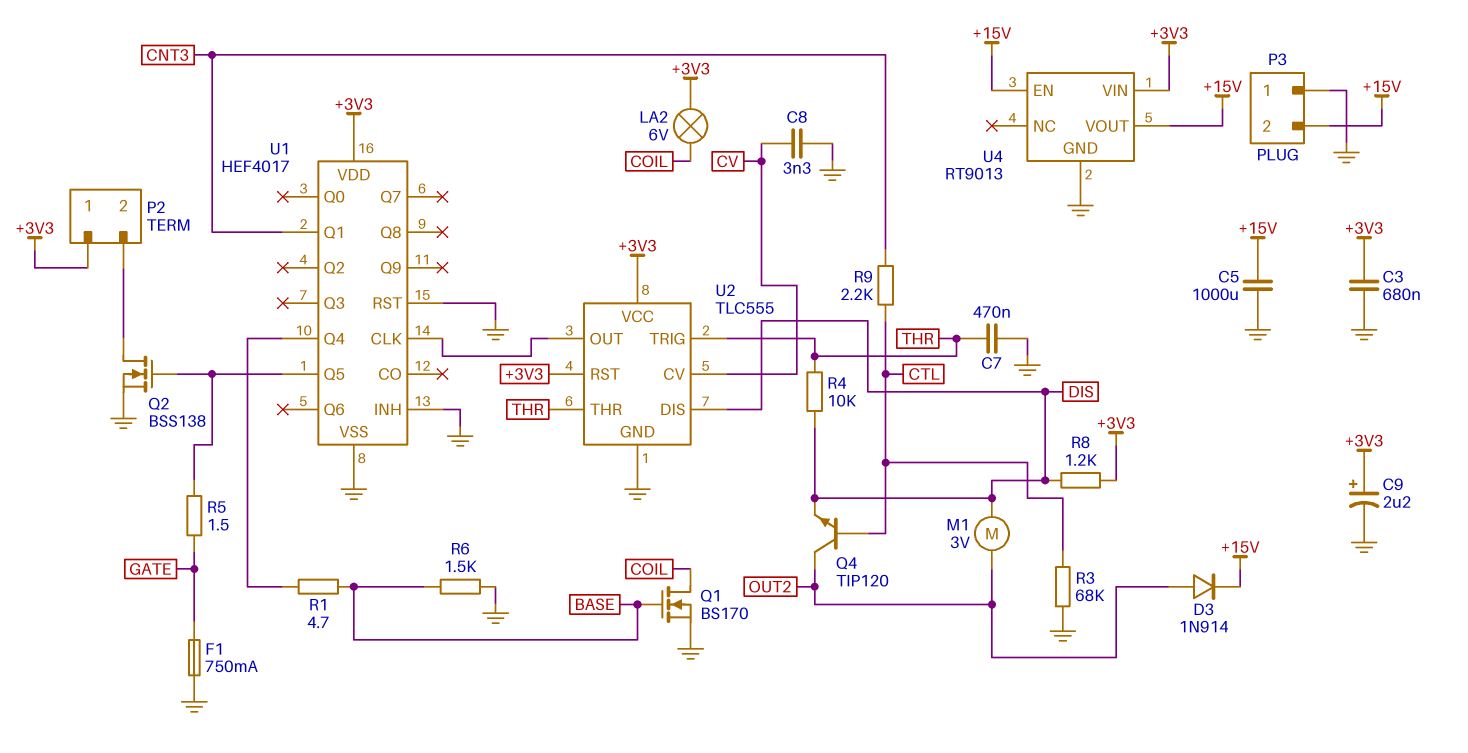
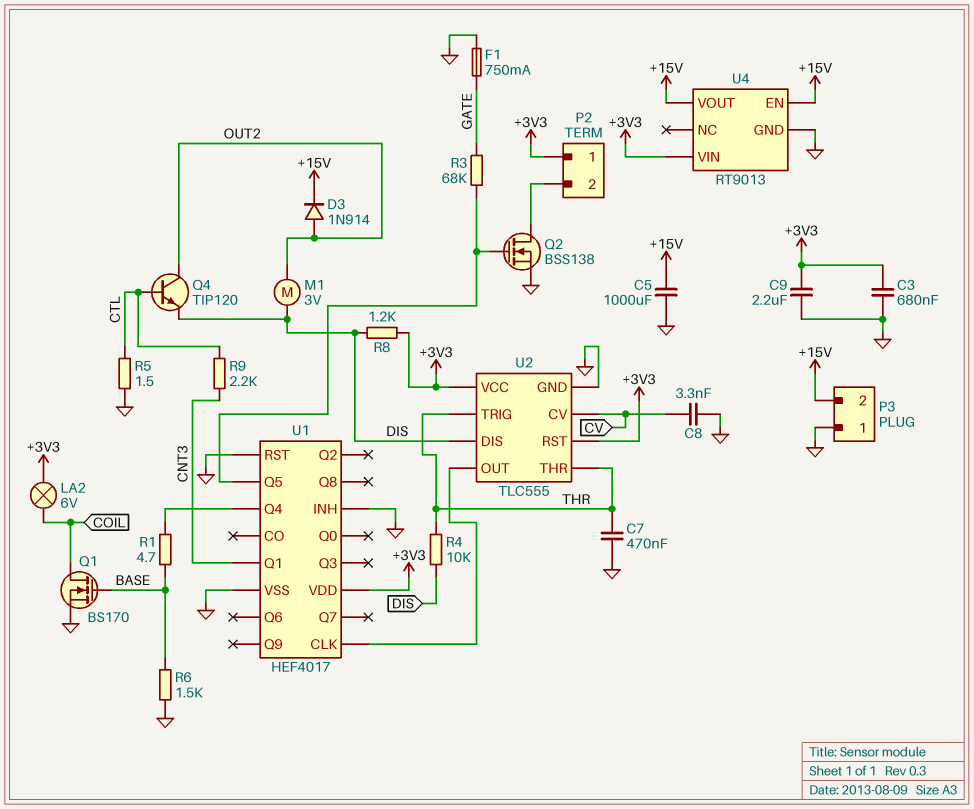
C9: 2.2uF (plus +3V3, minus GND) -> 2.2uF (+3V3, GND)
R3: 68k (CTL, GND) -> 68k (GATE, U1/Q5)
R5: 1.5 (GATE, U1/Q5) -> 1.5 (CTL, GND)

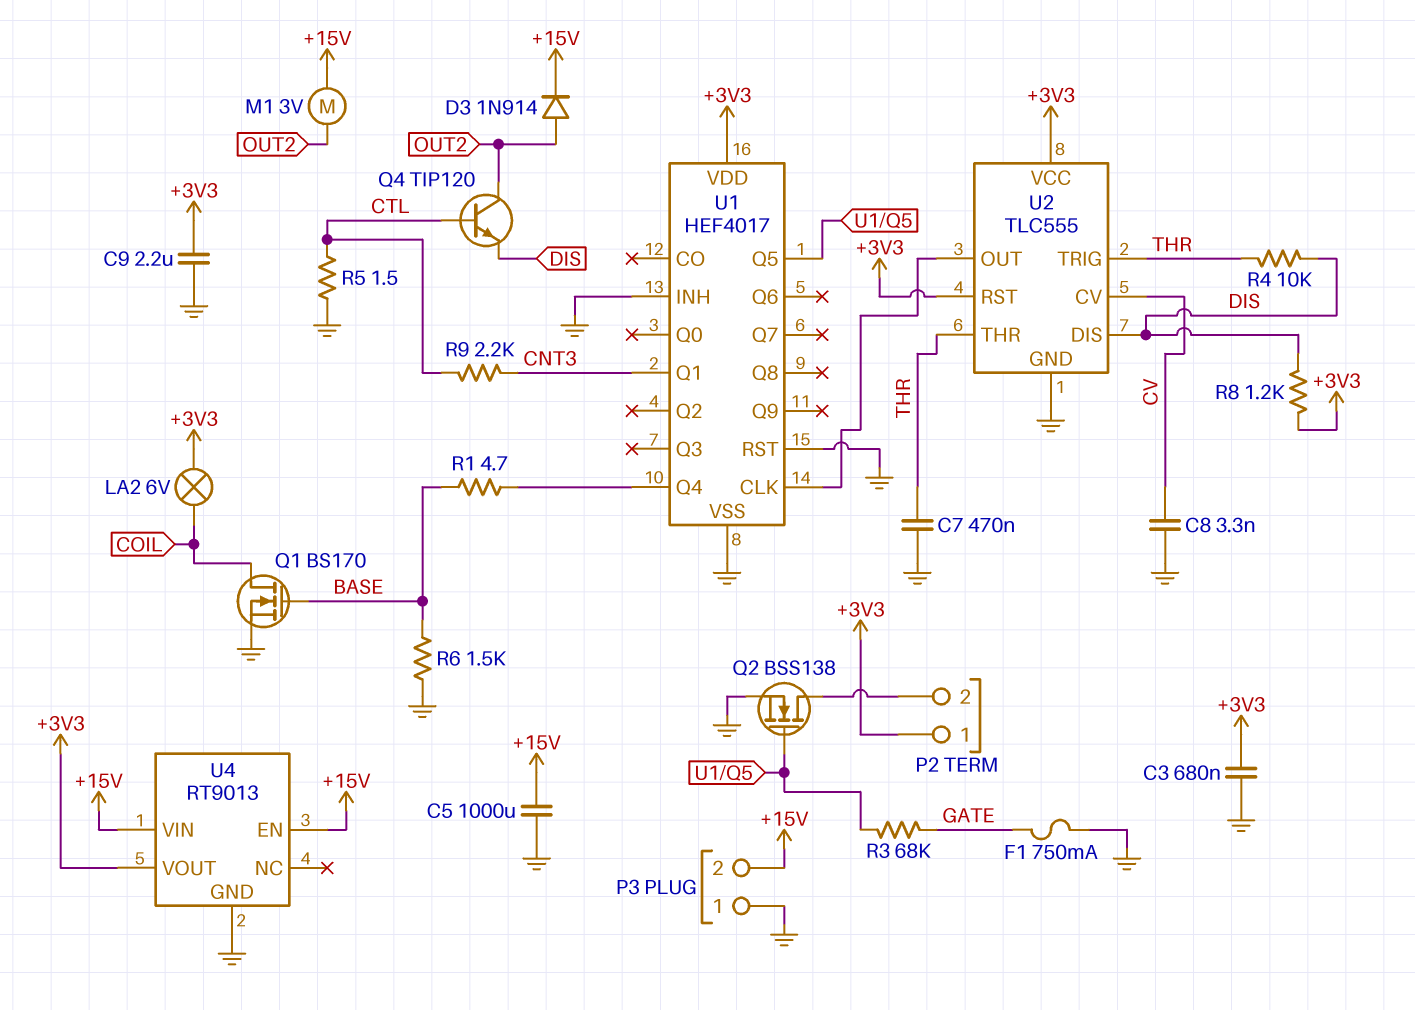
M1: motor 3V (DIS, OUT2) -> motor 3V (+15V, OUT2)
U4 pin VIN: +3V3 -> +15V
U4 pin VOUT: +15V -> +3V3

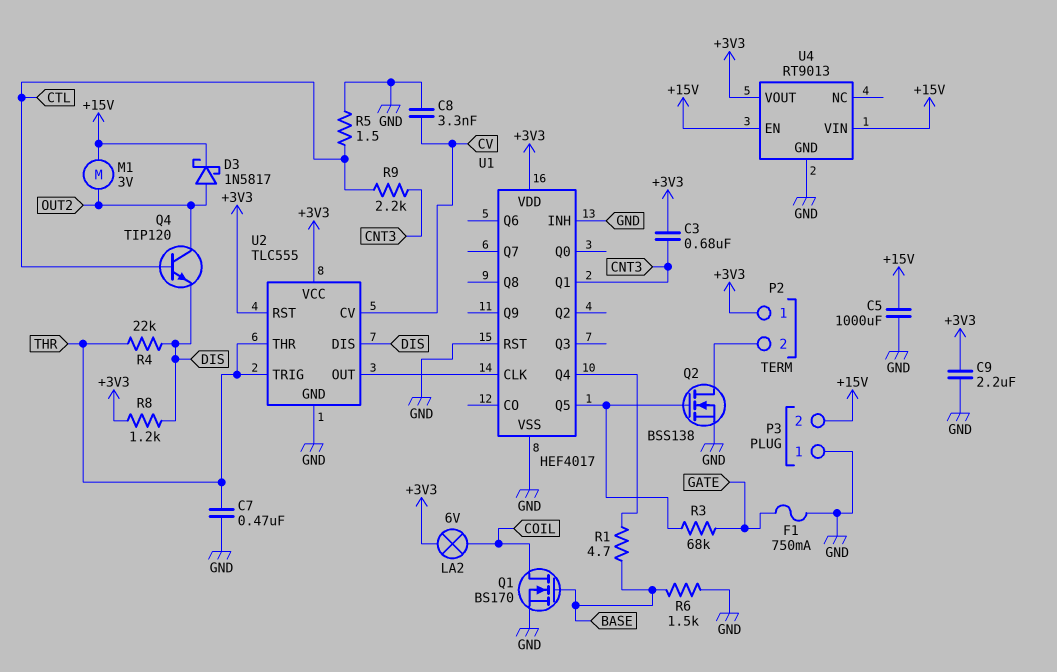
C3: 680nF (+3V3, GND) -> 680nF (+3V3, CNT3)
D3: diode 1N914 (A OUT2, K +15V) -> schottky 1N5817 (A OUT2, K +15V)
R4: 10k (DIS, THR) -> 22k (DIS, THR)

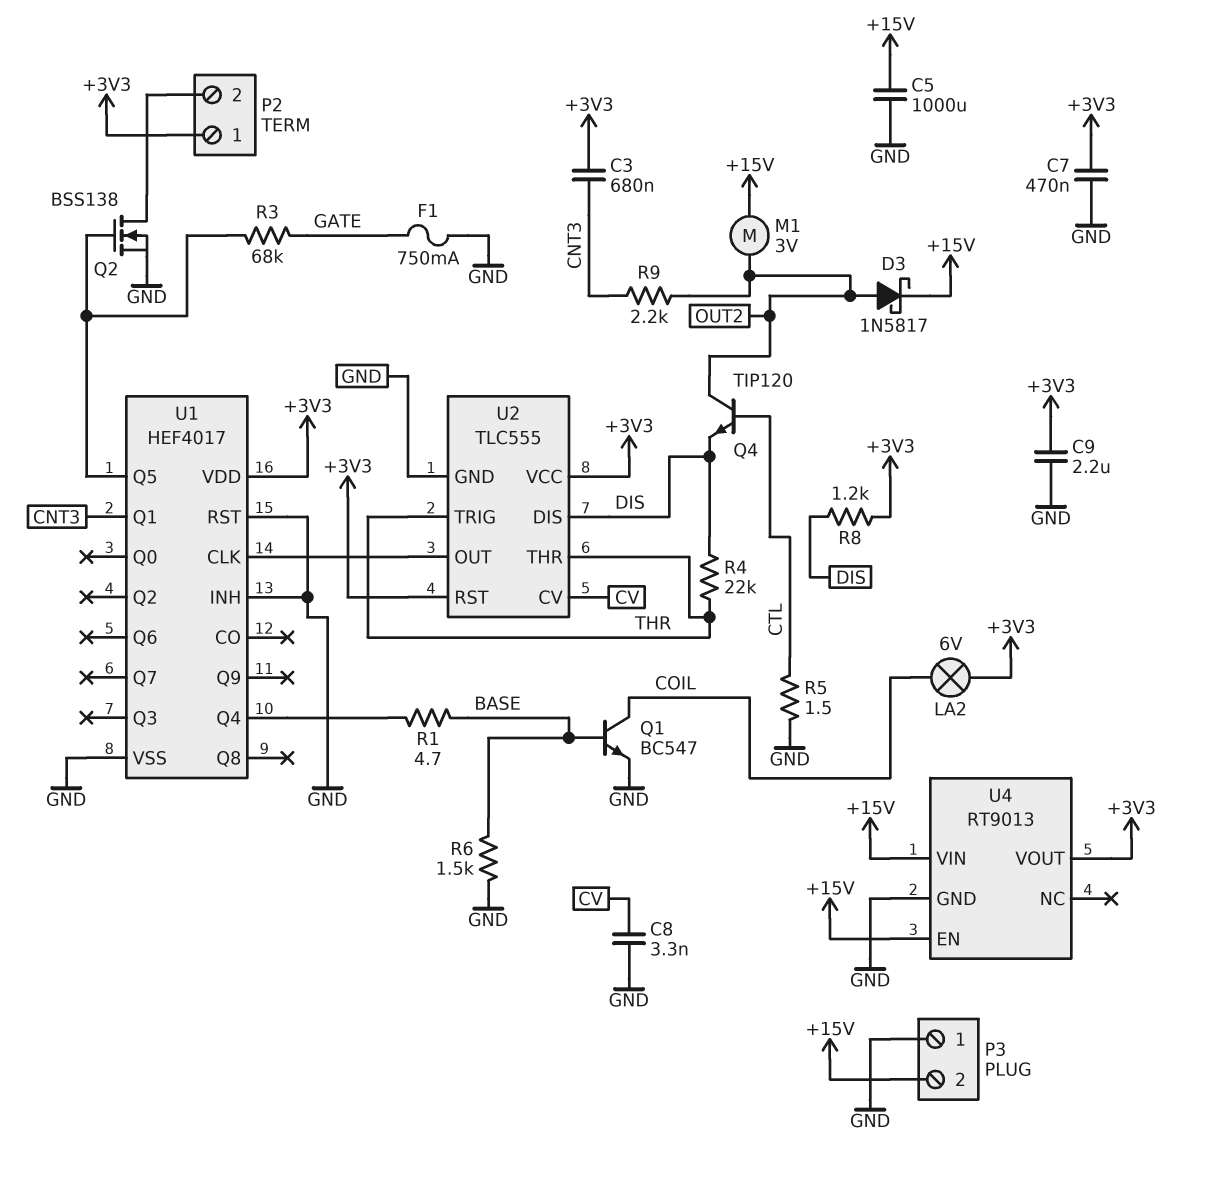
C7: 470nF (GND, THR) -> 470nF (+3V3, GND)
Q1: NMOS BS170 (G BASE, D COIL, S GND) -> NPN BC547 (B BASE, C COIL, E GND)
R9: 2.2k (CNT3, CTL) -> 2.2k (CNT3, OUT2)

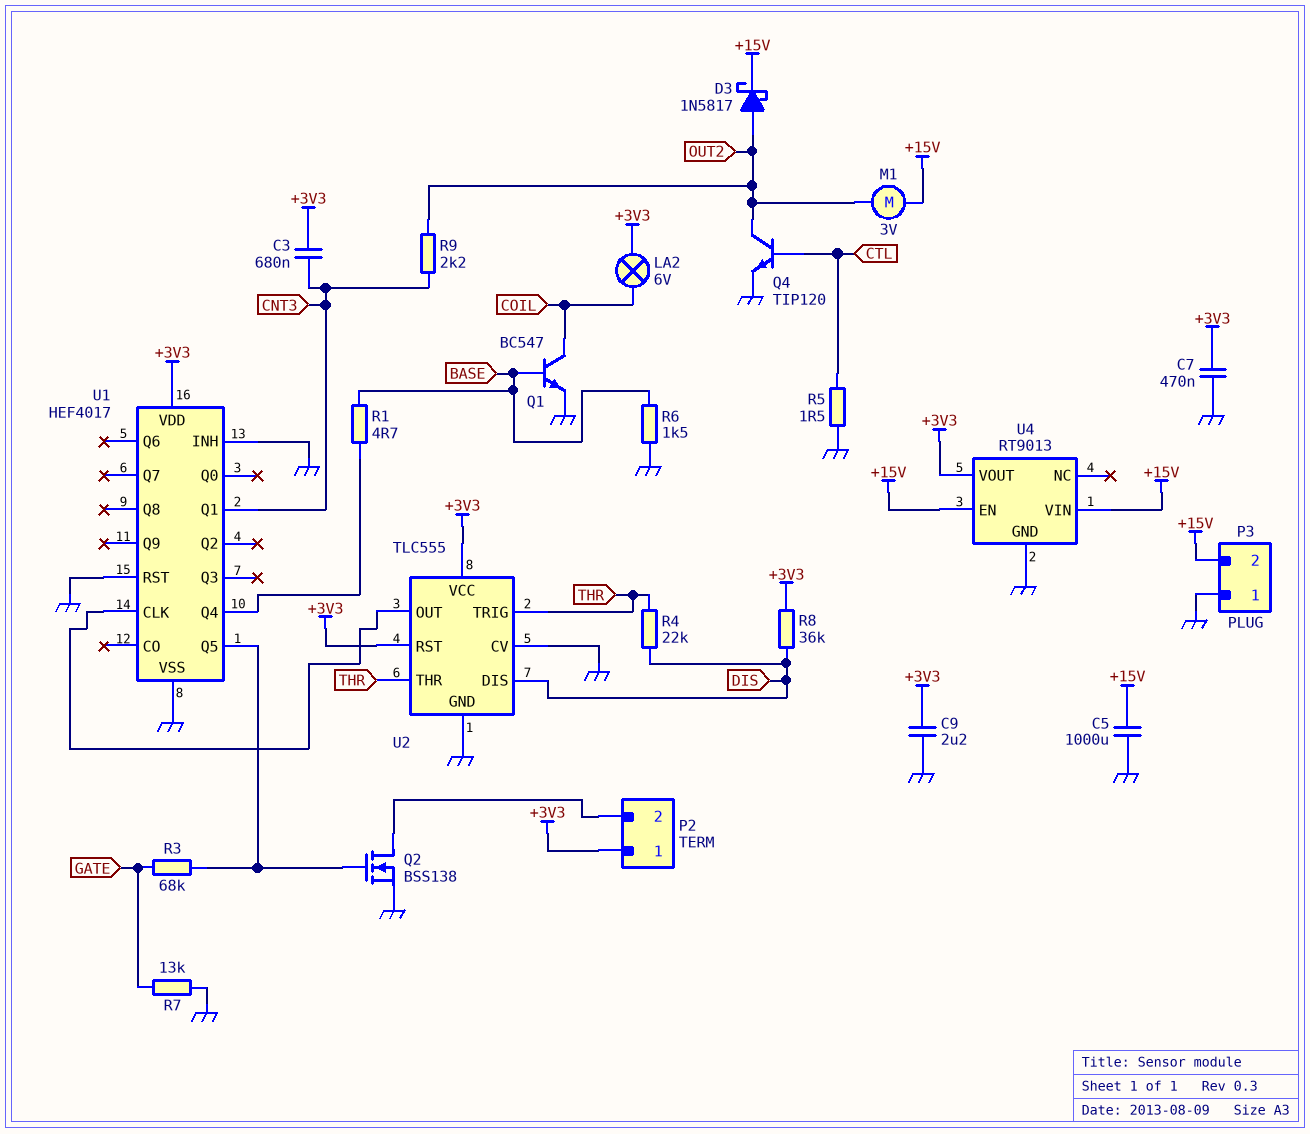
C8: 3.3nF (CV, GND) -> none
F1: 750mA (GATE, GND) -> none
Q4: NPN TIP120 (B CTL, C OUT2, E DIS) -> NPN TIP120 (B CTL, C OUT2, E GND)
R7: none -> 13k (GATE, GND)
R8: 1.2k (+3V3, DIS) -> 36k (+3V3, DIS)
U2 pin CV: CV -> GND

